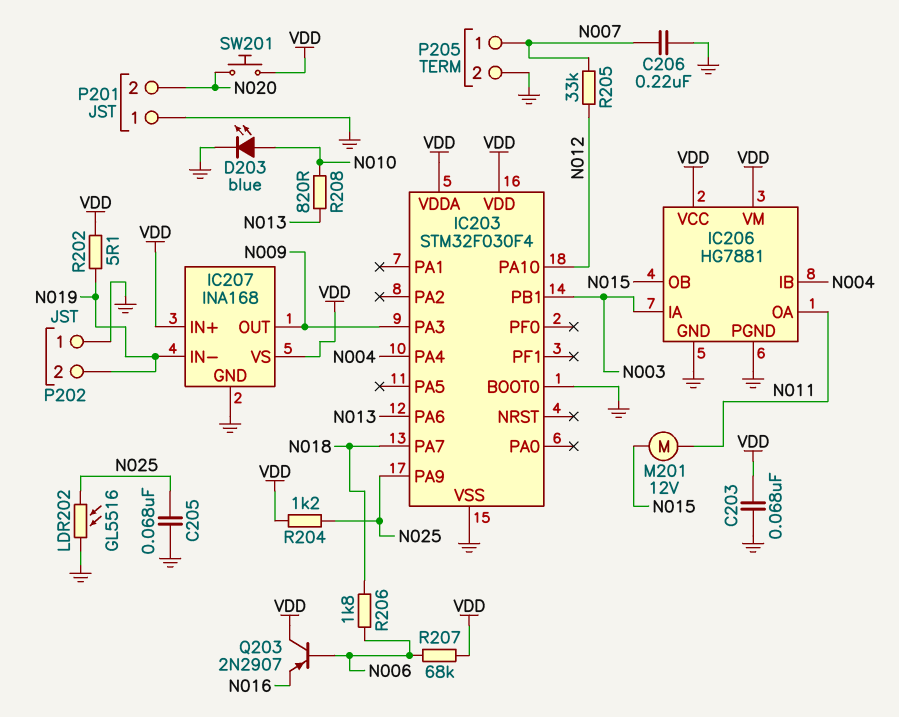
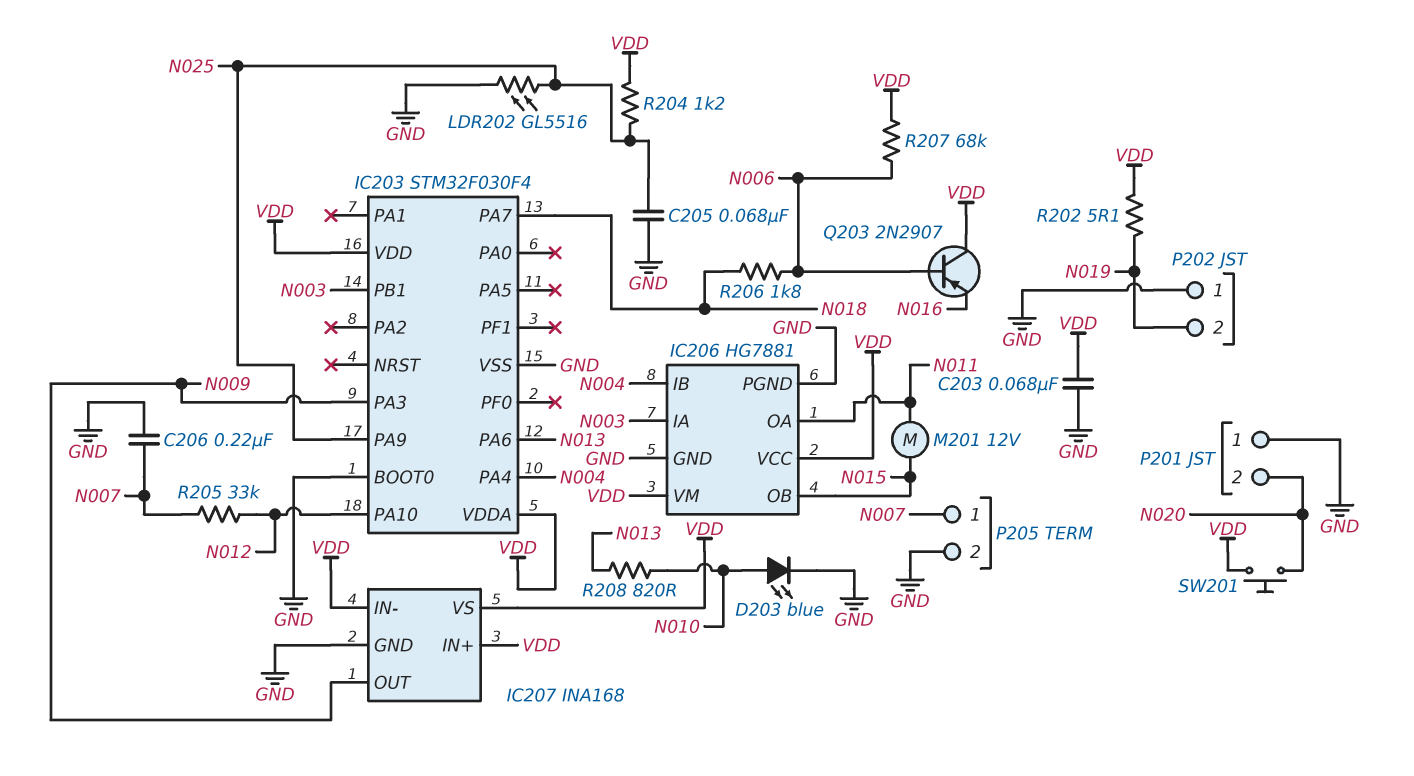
IC207 pin IN-: N019 -> VDD

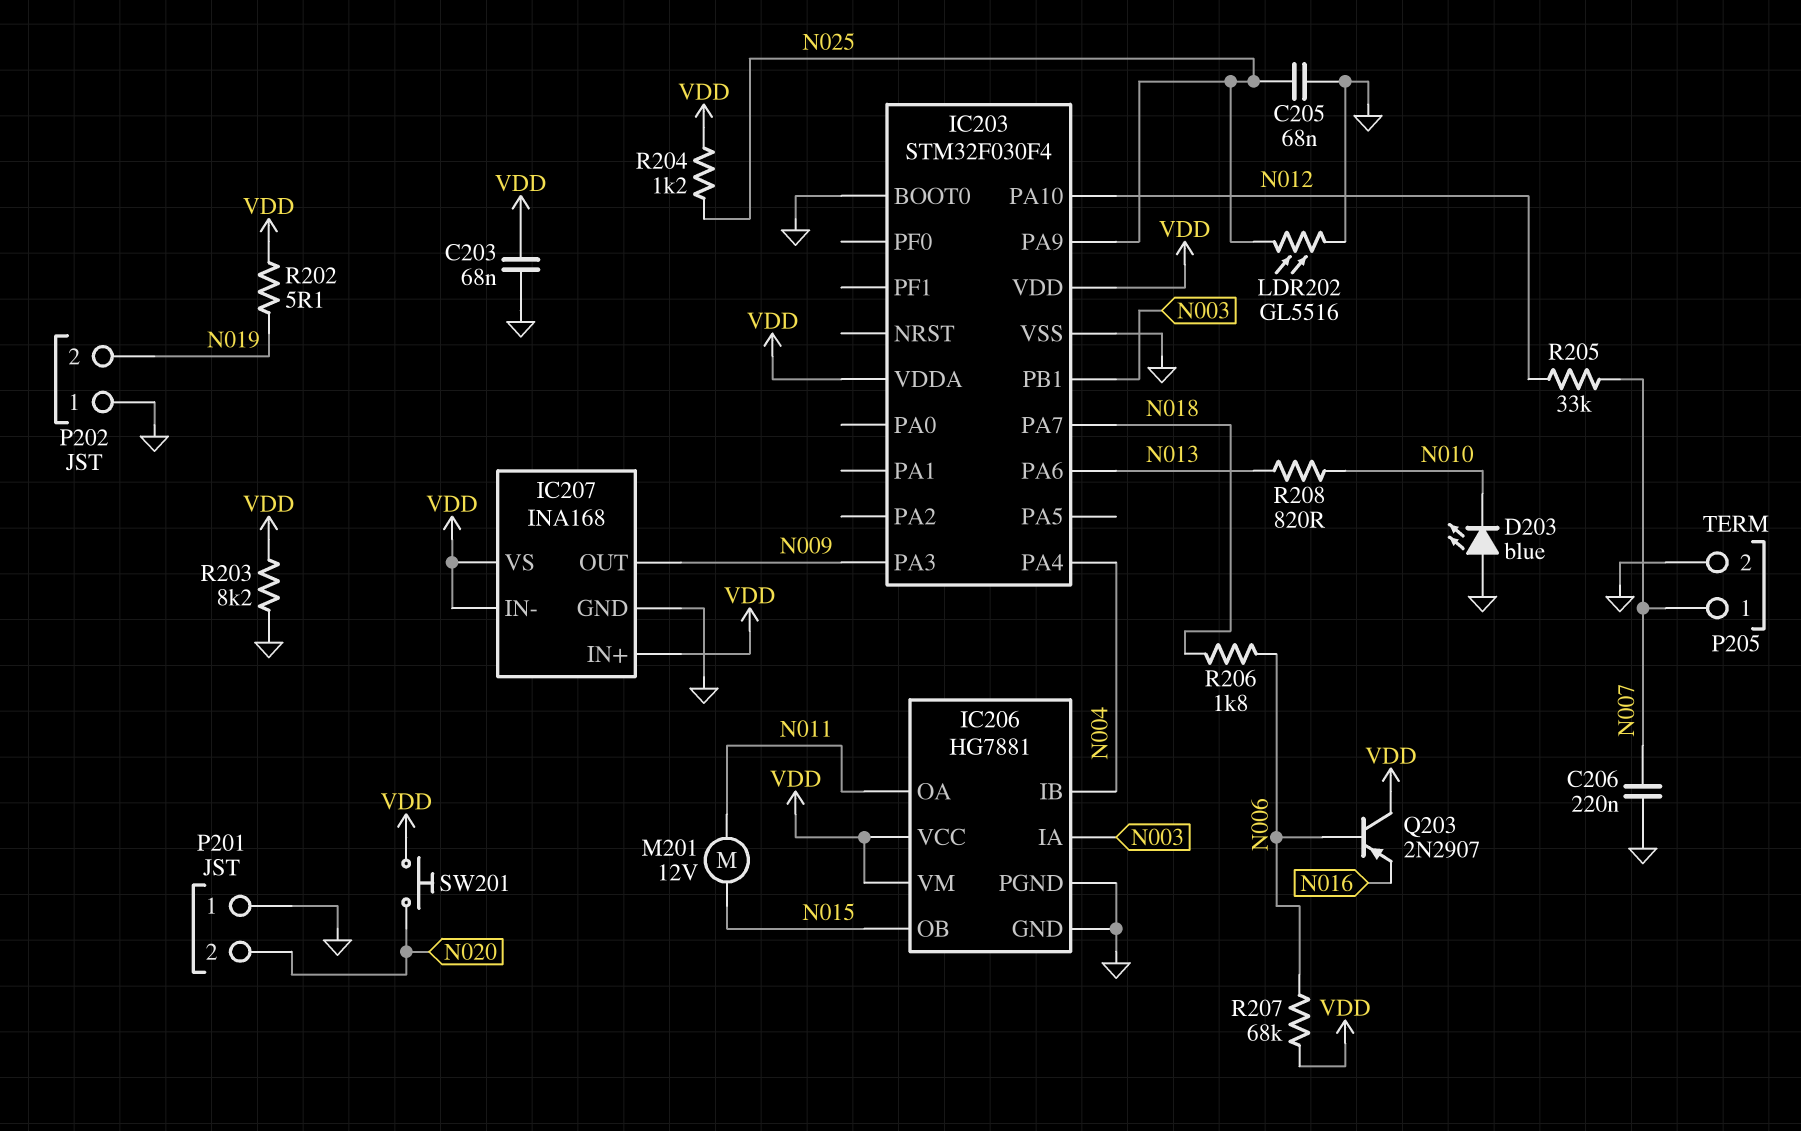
D203: LED blue (A N010, K GND) -> LED blue (A GND, K N010)
R203: none -> 8.2k (GND, VDD)

